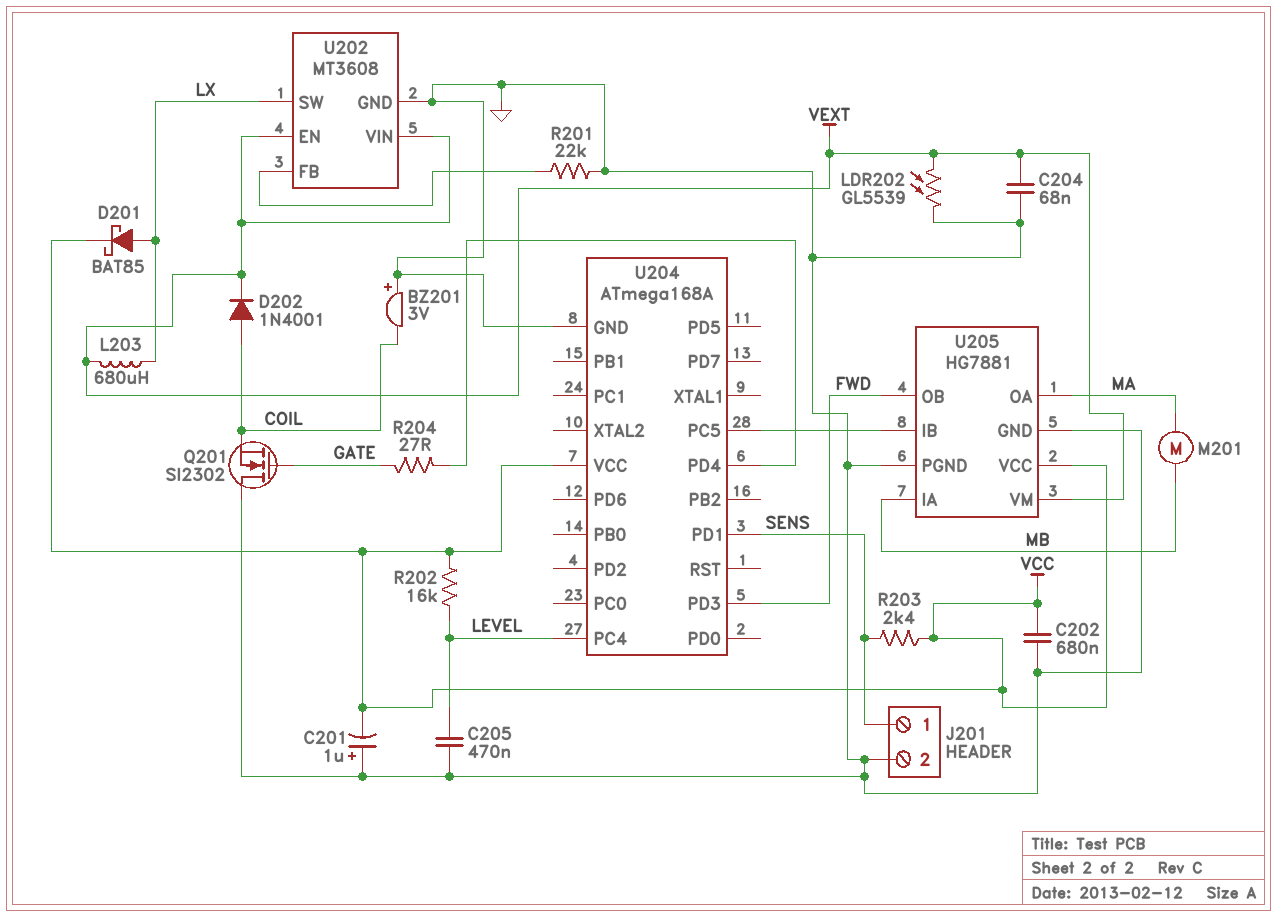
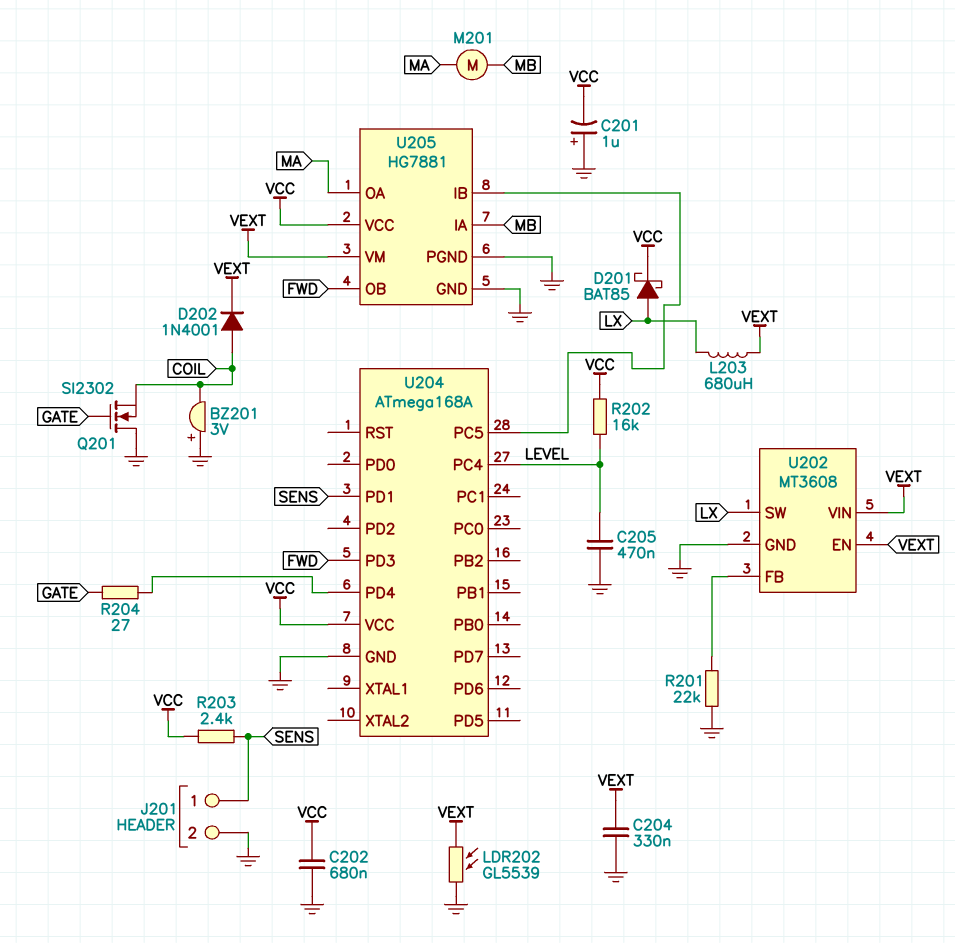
C204: 68nF (GND, VEXT) -> 330nF (GND, VEXT)

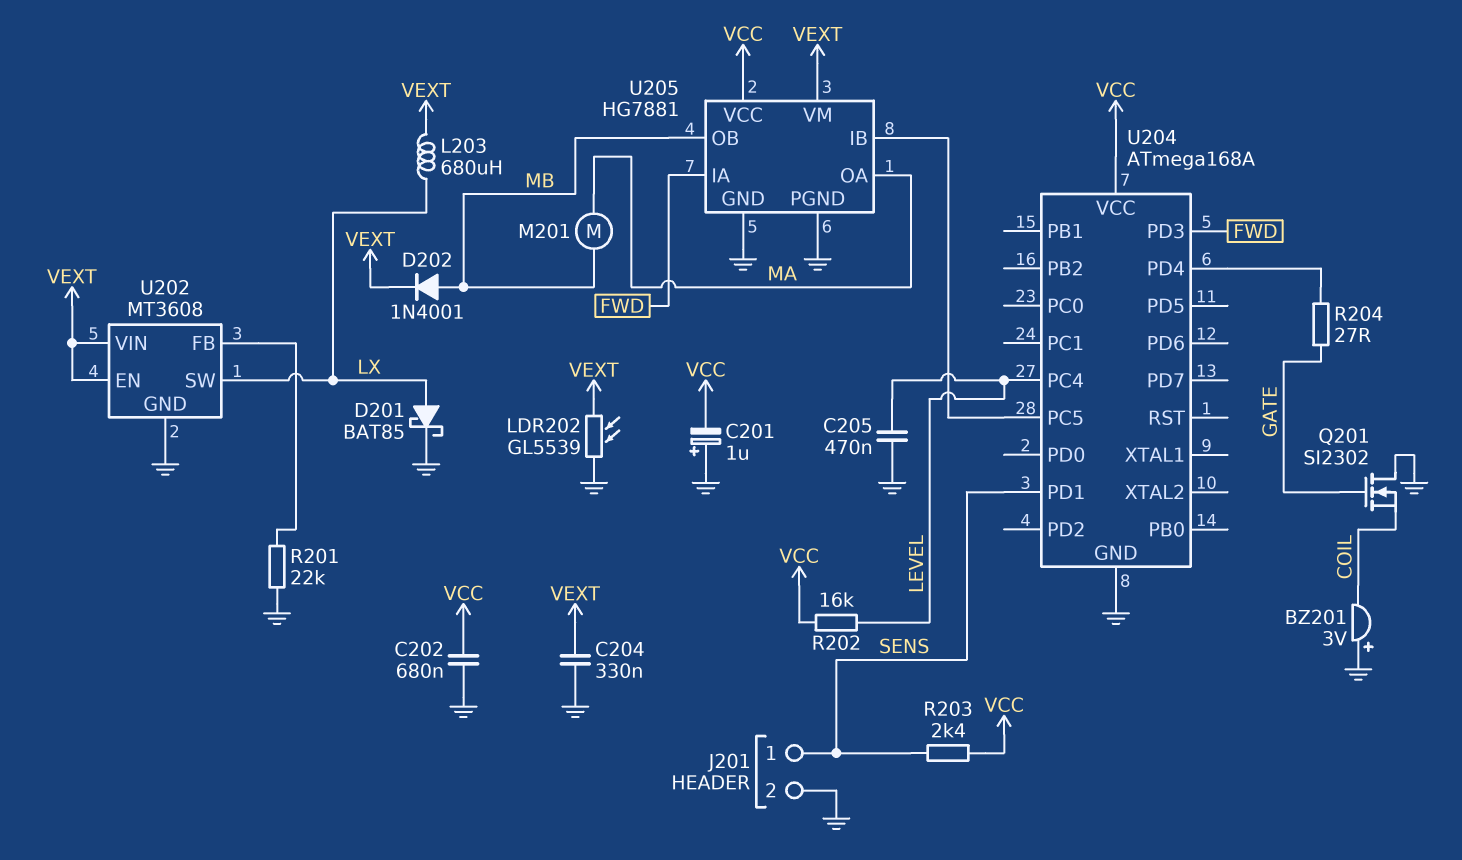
D201: schottky BAT85 (A LX, K VCC) -> schottky BAT85 (A LX, K GND)
D202: diode 1N4001 (A COIL, K VEXT) -> diode 1N4001 (A MB, K VEXT)
U205 pin IA: MB -> FWD
U205 pin OB: FWD -> MB

